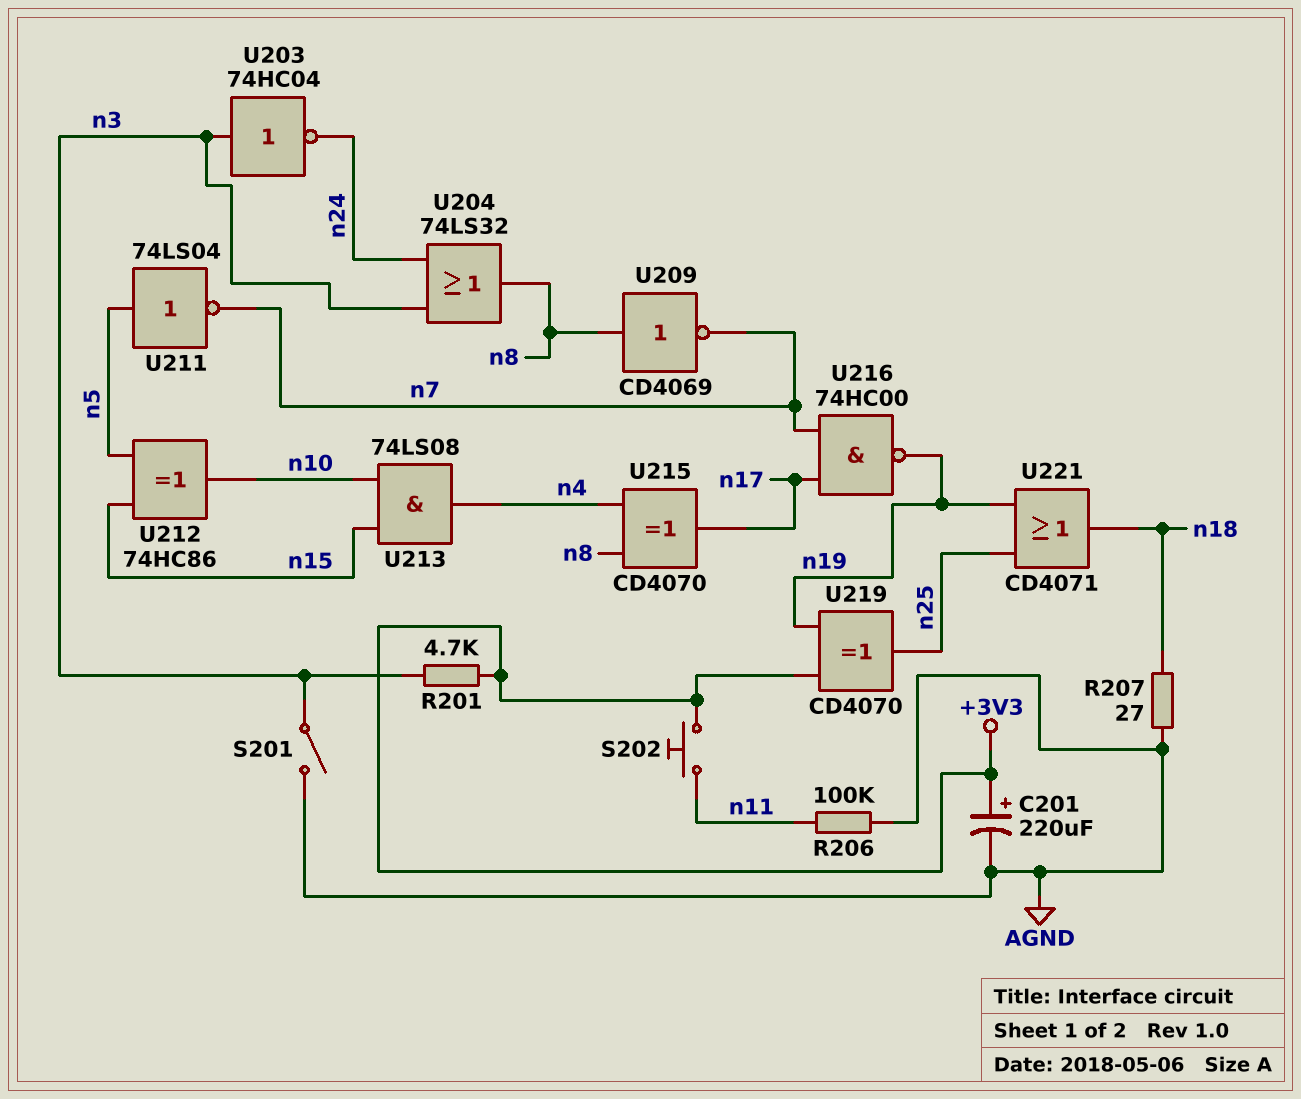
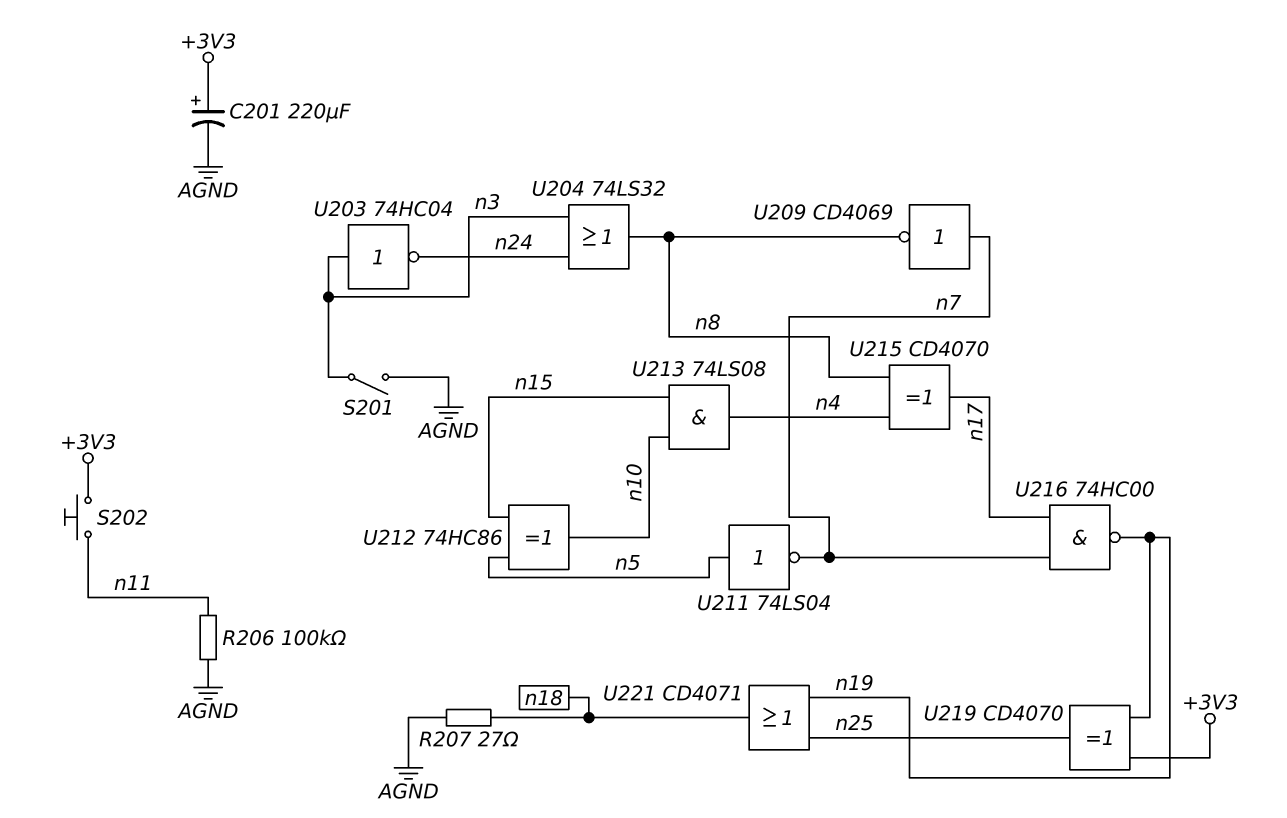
R201: 4.7k (+3V3, n3) -> none
U209: NOT CD4069 (in n8, out n7) -> NOT CD4069 (in n7, out n8)

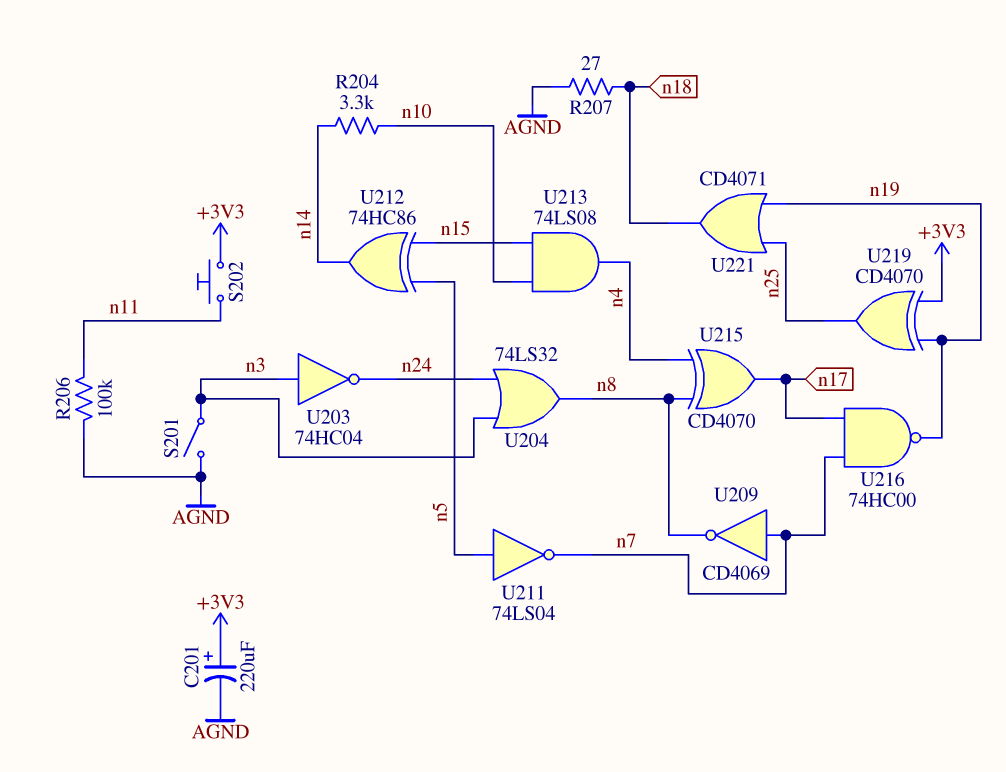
R204: none -> 3.3k (n10, n14)
U212: XOR 74HC86 (in n5, in n15, out n10) -> XOR 74HC86 (in n5, in n15, out n14)

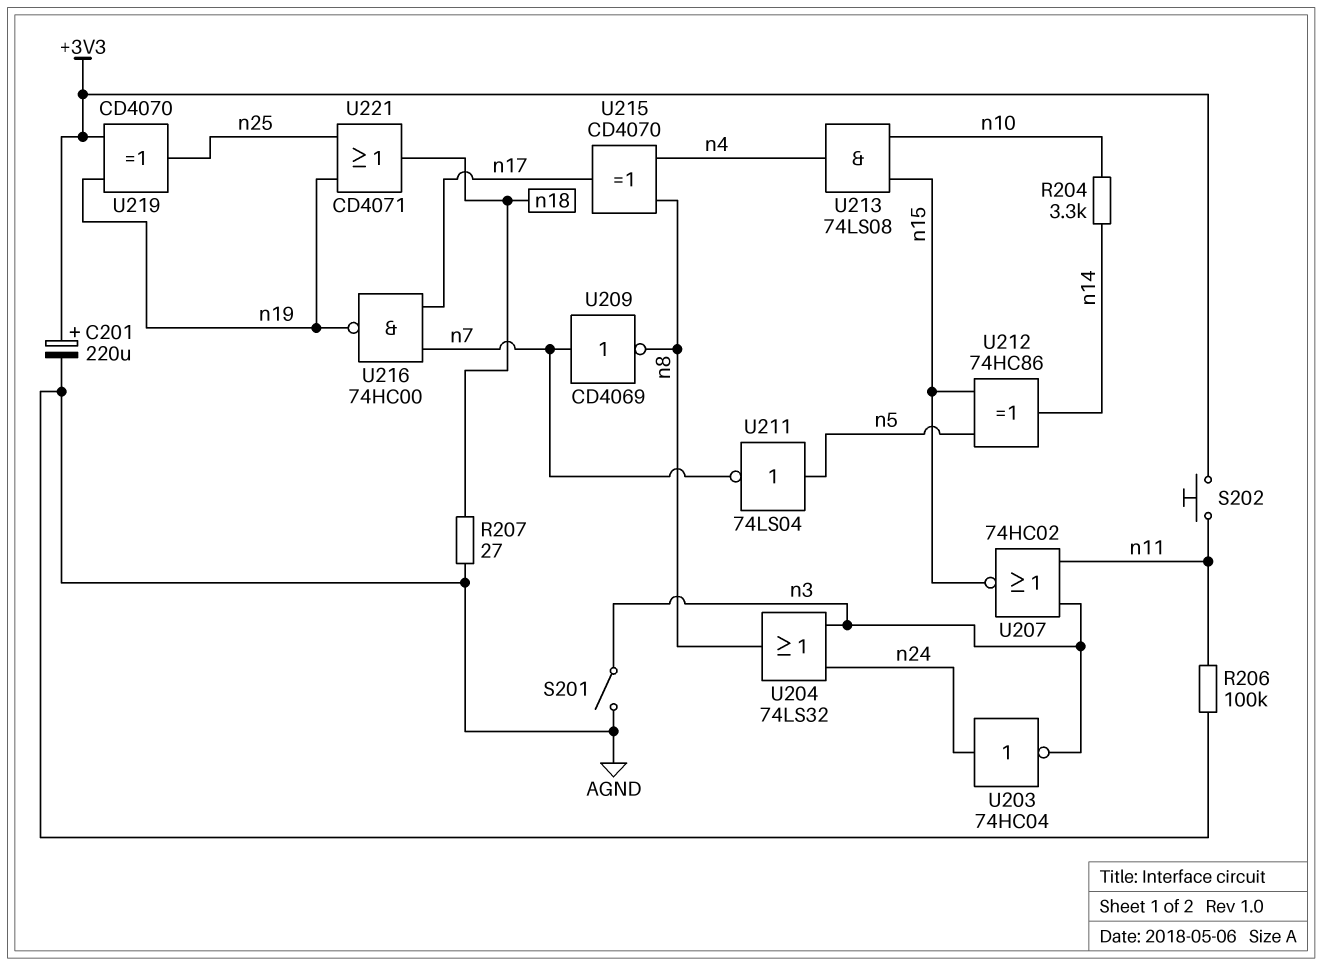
U203: NOT 74HC04 (in n3, out n24) -> NOT 74HC04 (in n24, out n3)
U207: none -> NOR 74HC02 (in n3, in n11, out n15)

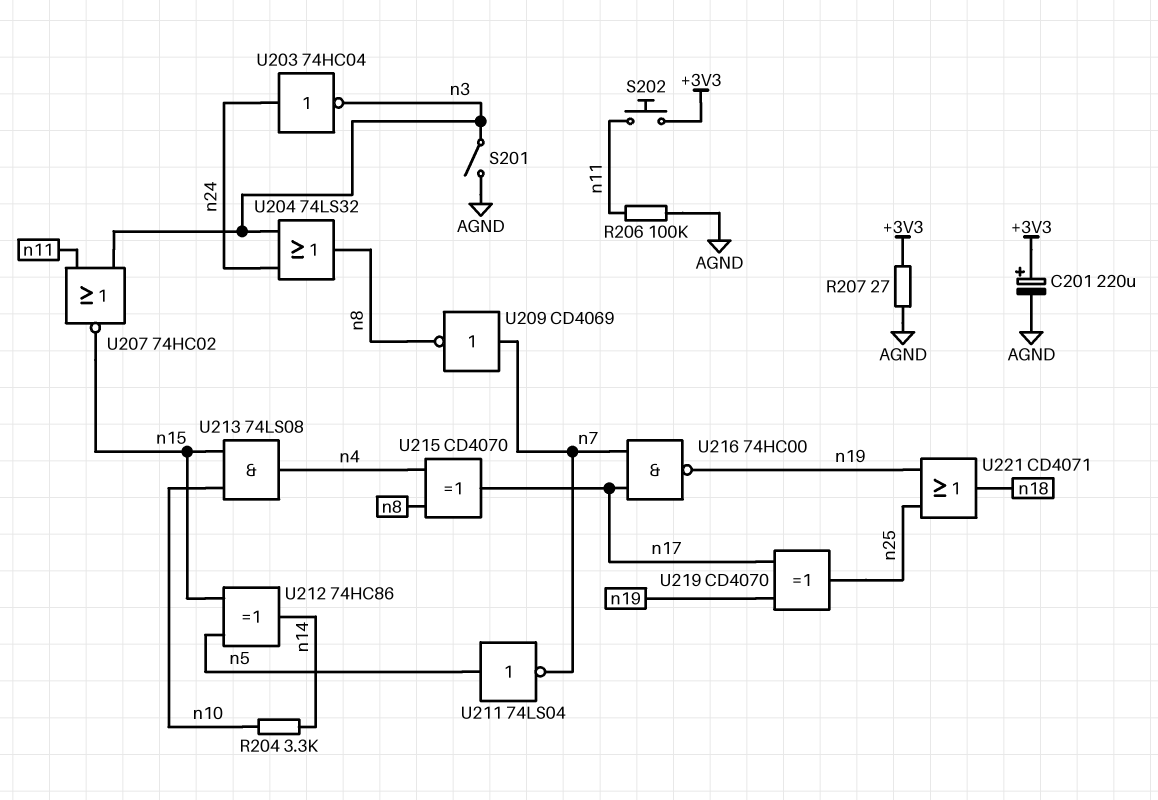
R207: 27 (AGND, n18) -> 27 (+3V3, AGND)
U219: XOR CD4070 (in +3V3, in n19, out n25) -> XOR CD4070 (in n17, in n19, out n25)

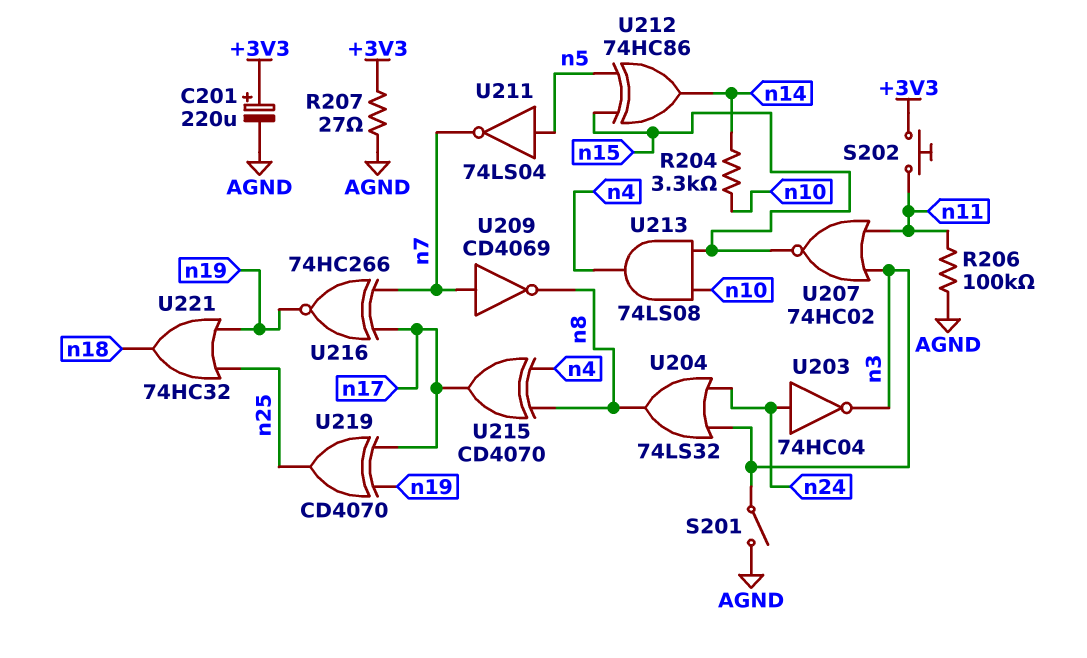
U216: NAND 74HC00 (in n7, in n17, out n19) -> XNOR 74HC266 (in n7, in n17, out n19)
U221: OR CD4071 (in n19, in n25, out n18) -> OR 74HC32 (in n19, in n25, out n18)

